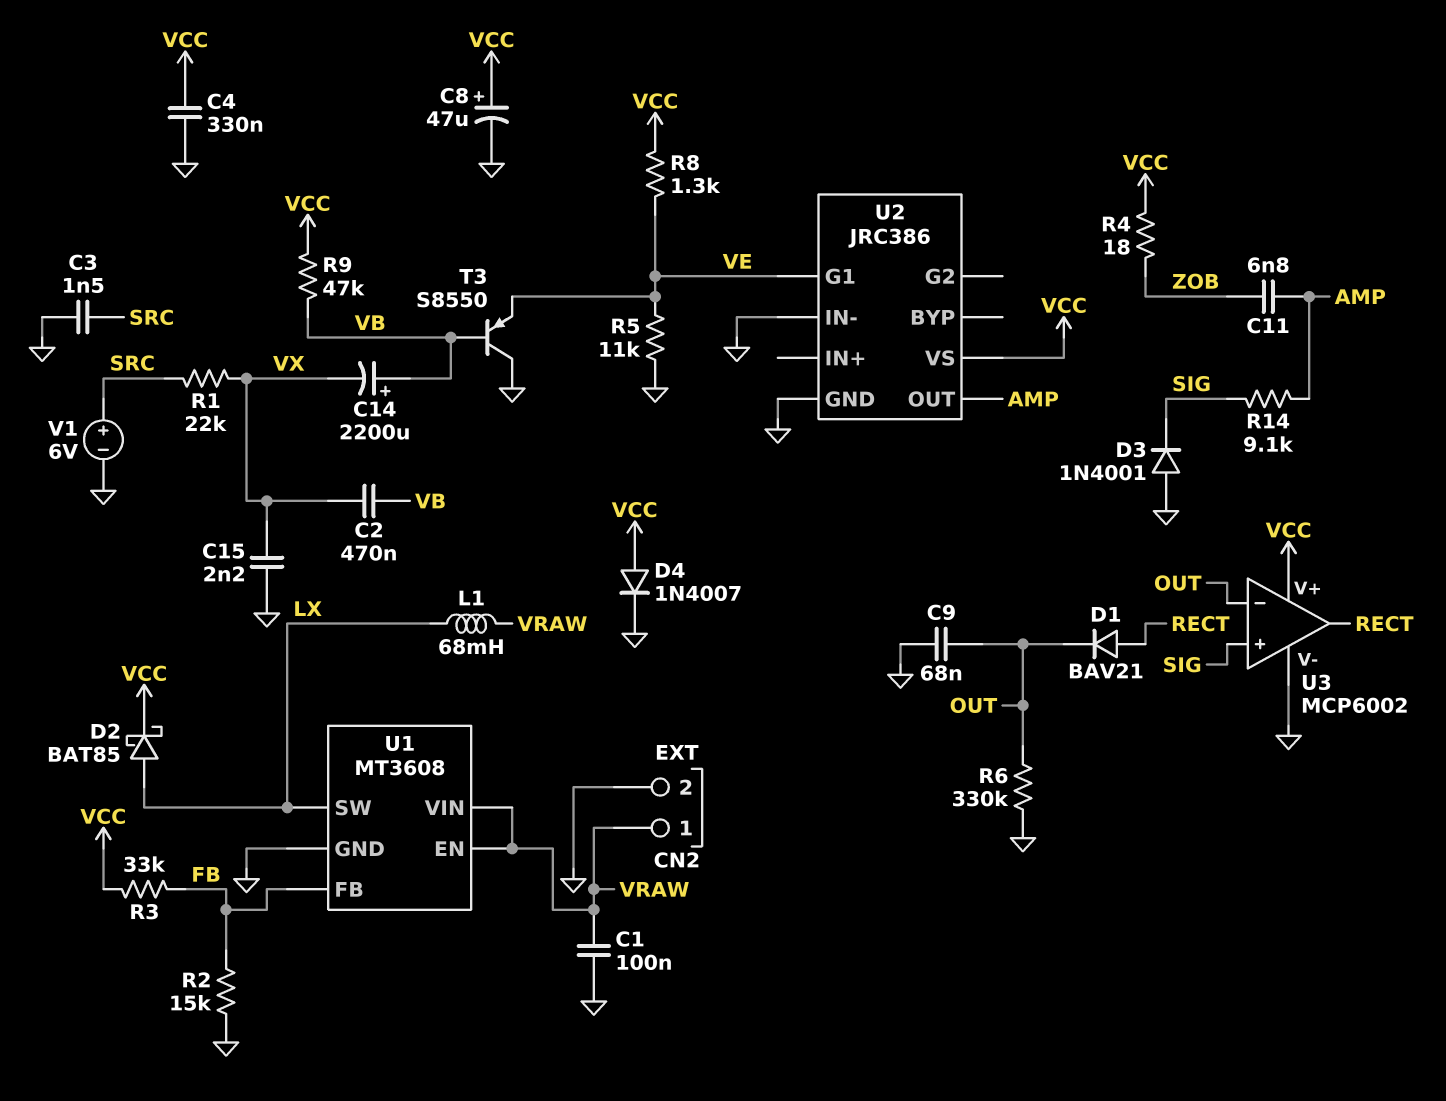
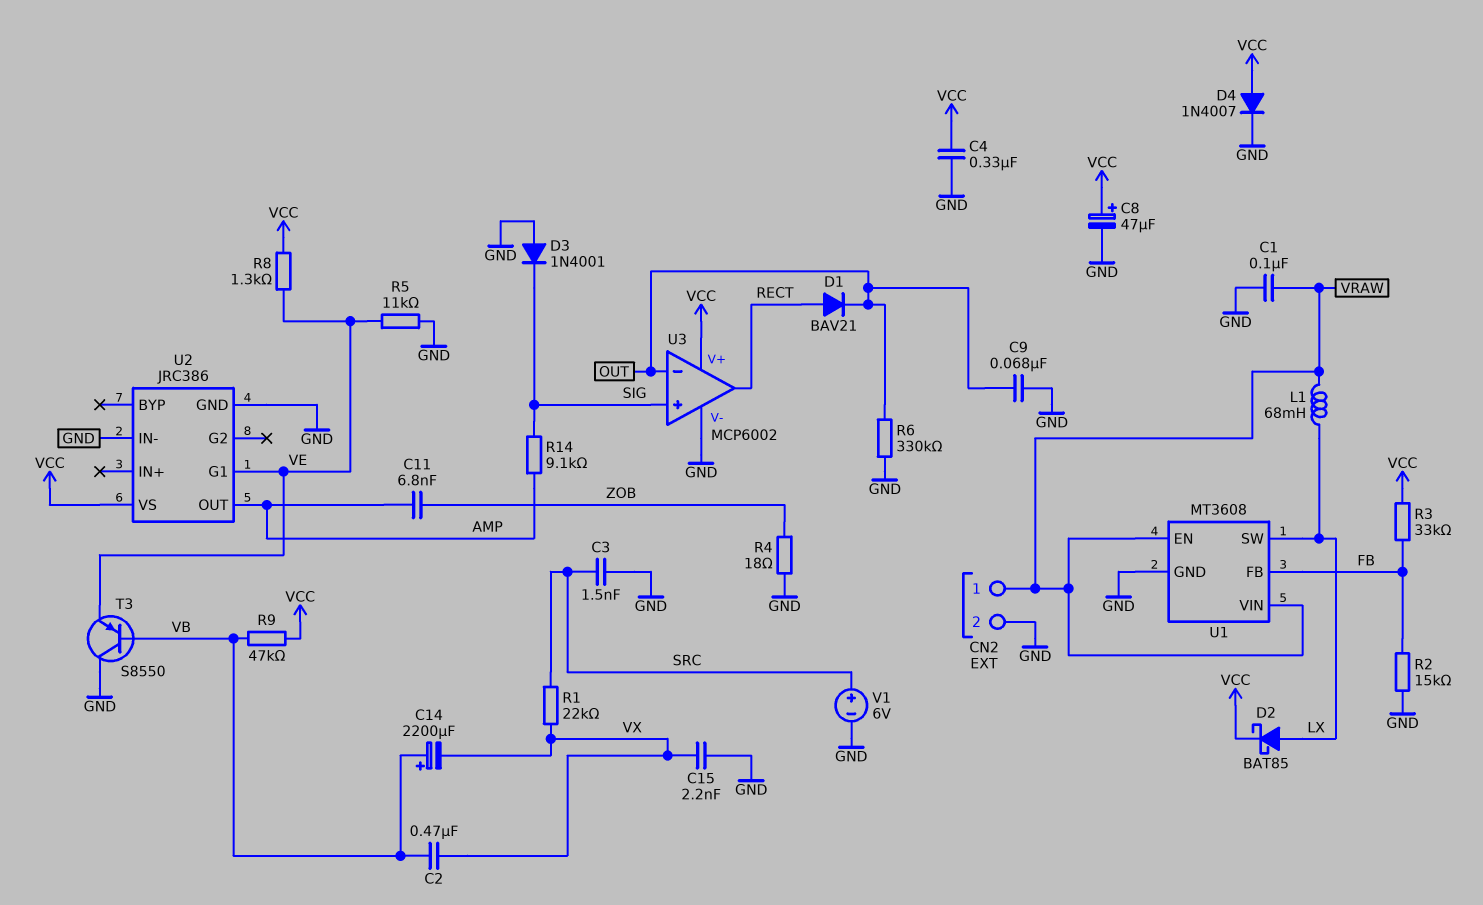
R4: 18 (VCC, ZOB) -> 18 (GND, ZOB)

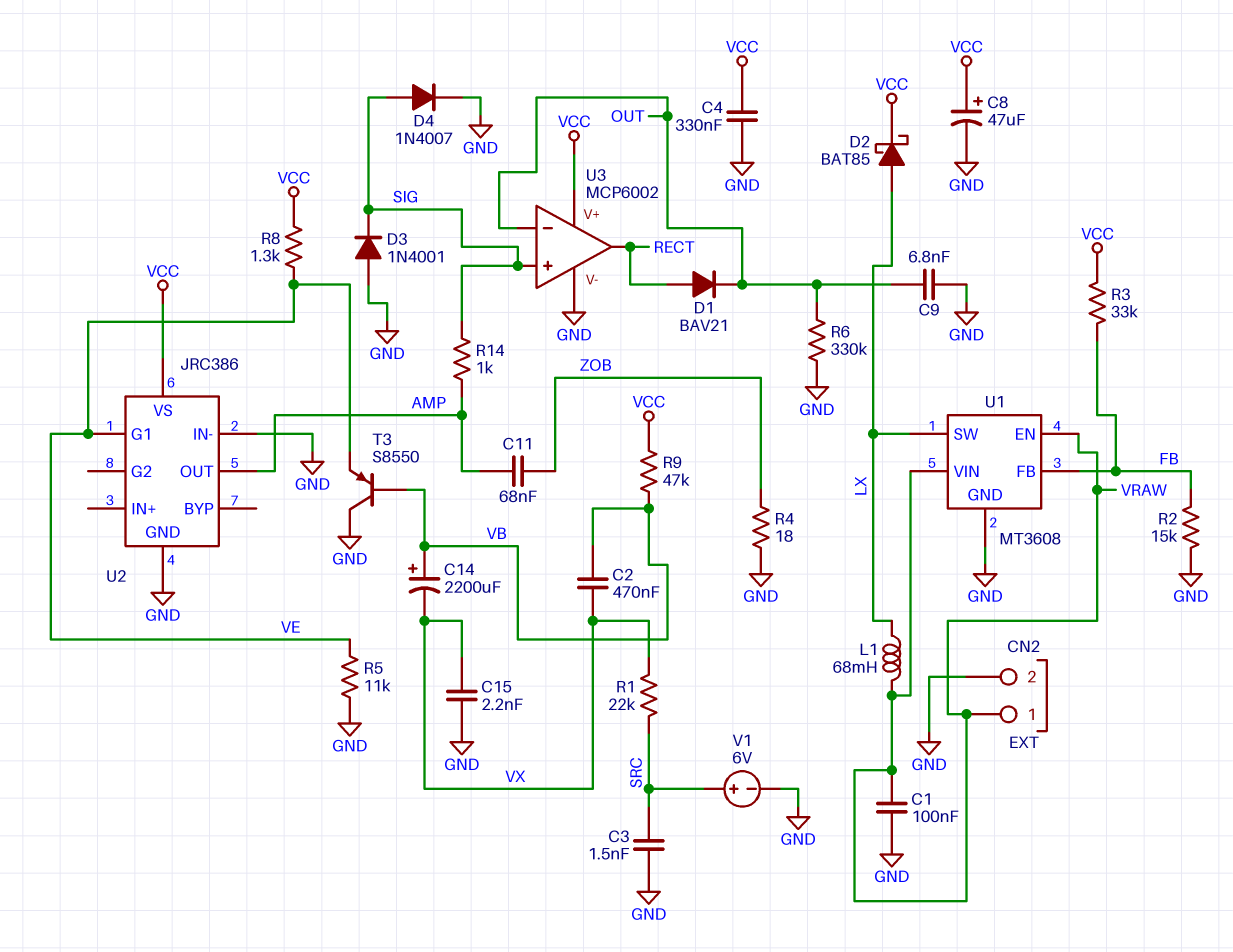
C9: 68nF (GND, OUT) -> 6.8nF (GND, OUT)
C11: 6.8nF (AMP, ZOB) -> 68nF (AMP, ZOB)
D4: diode 1N4007 (A VCC, K GND) -> diode 1N4007 (A SIG, K GND)
R14: 9.1k (AMP, SIG) -> 1k (AMP, SIG)

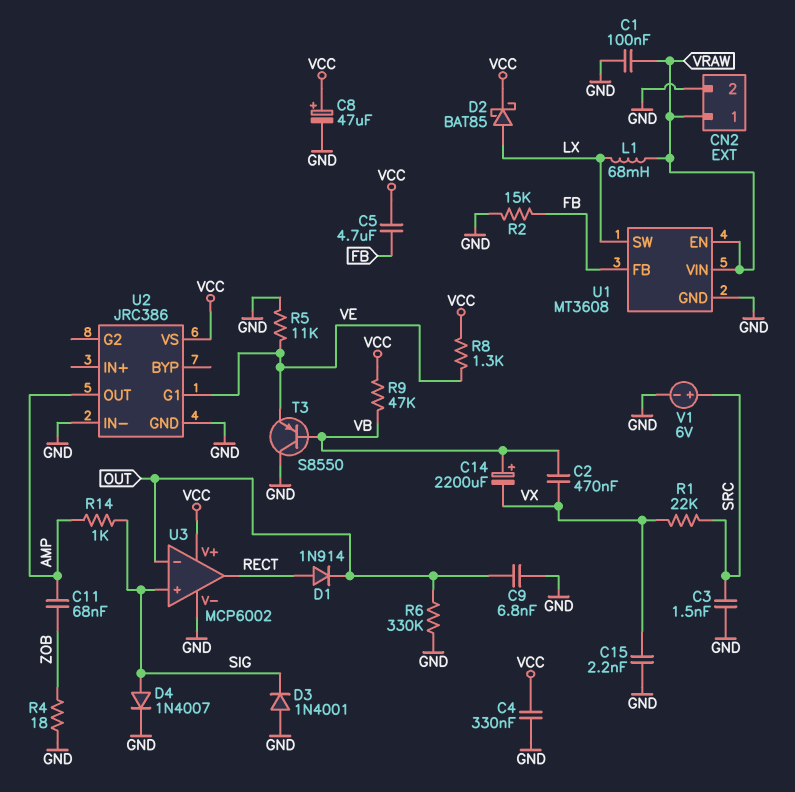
C5: none -> 4.7uF (FB, VCC)
D1: diode BAV21 (A RECT, K OUT) -> diode 1N914 (A RECT, K OUT)
R3: 33k (FB, VCC) -> none

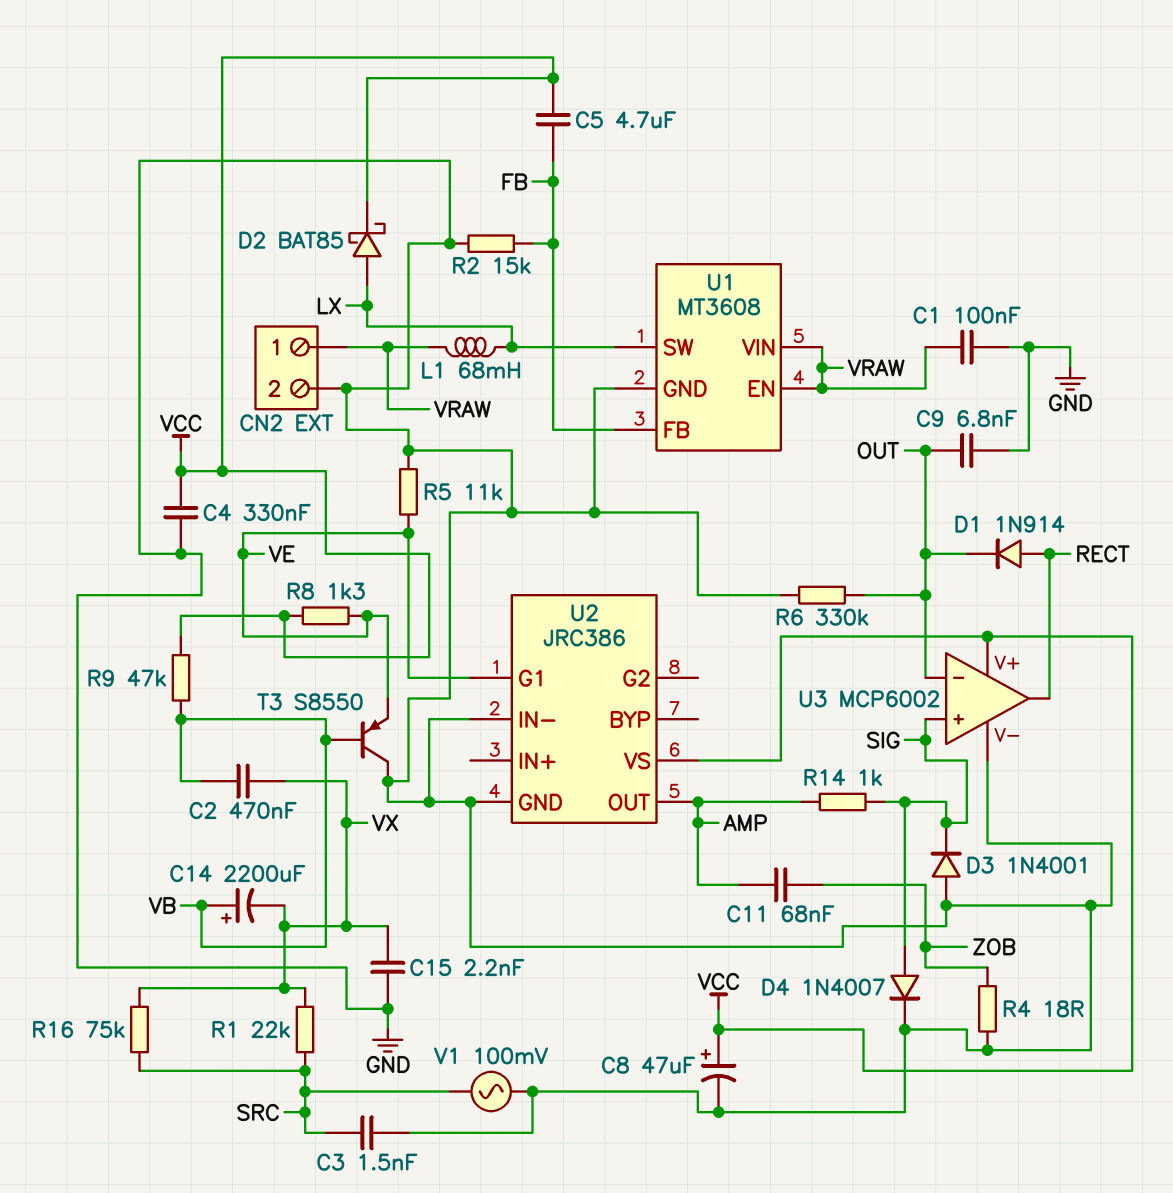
R16: none -> 75k (SRC, VX)
V1: 6V (plus SRC, minus GND) -> AC 100mV (GND, SRC)

